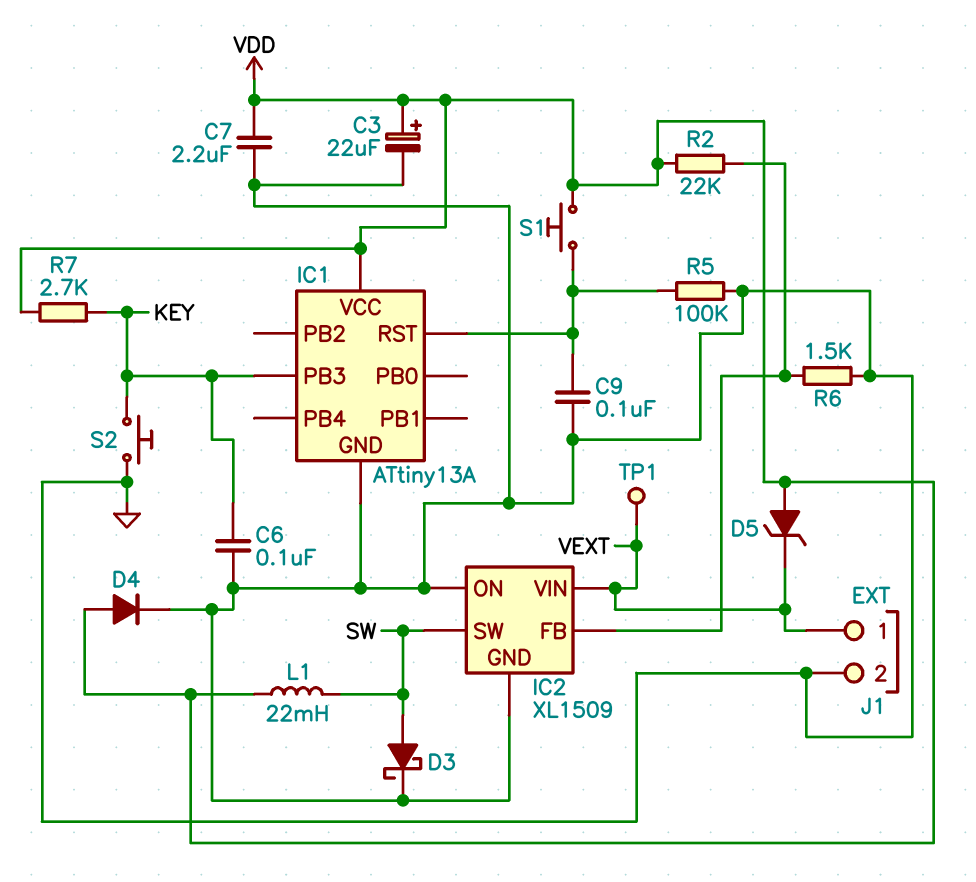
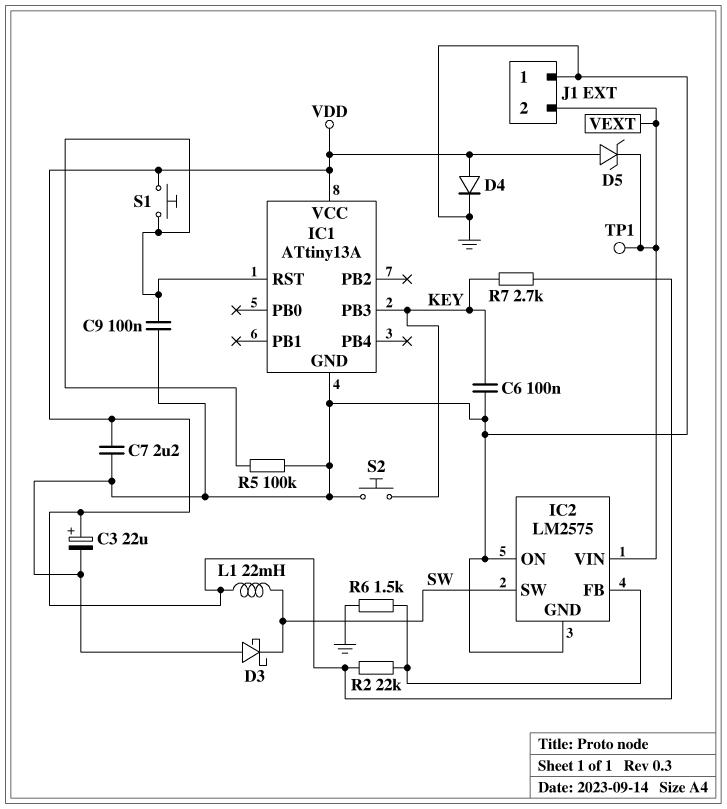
D3: schottky (A SW, K GND) -> schottky (A GND, K SW)
IC2: XL1509 -> LM2575
J1 pin 1: VEXT -> GND
J1 pin 2: GND -> VEXT

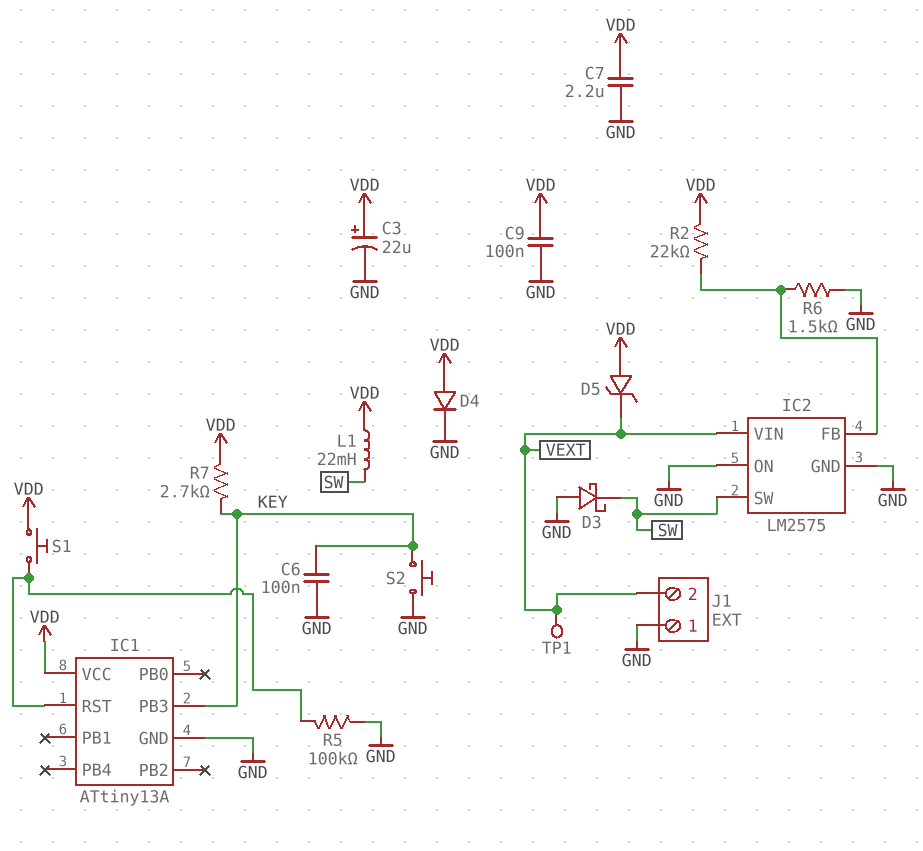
C9: 100nF (GND, IC1/RST) -> 100nF (GND, VDD)

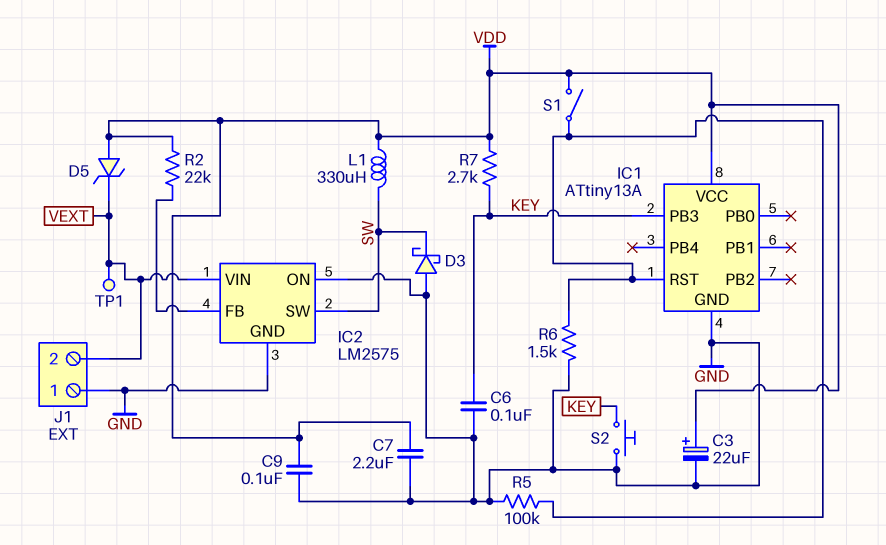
D4: diode (A VDD, K GND) -> none
L1: 22mH (SW, VDD) -> 330uH (SW, VDD)
R6: 1.5k (GND, IC2/FB) -> 1.5k (GND, IC1/RST)
S1: button (IC1/RST, VDD) -> switch (IC1/RST, VDD)

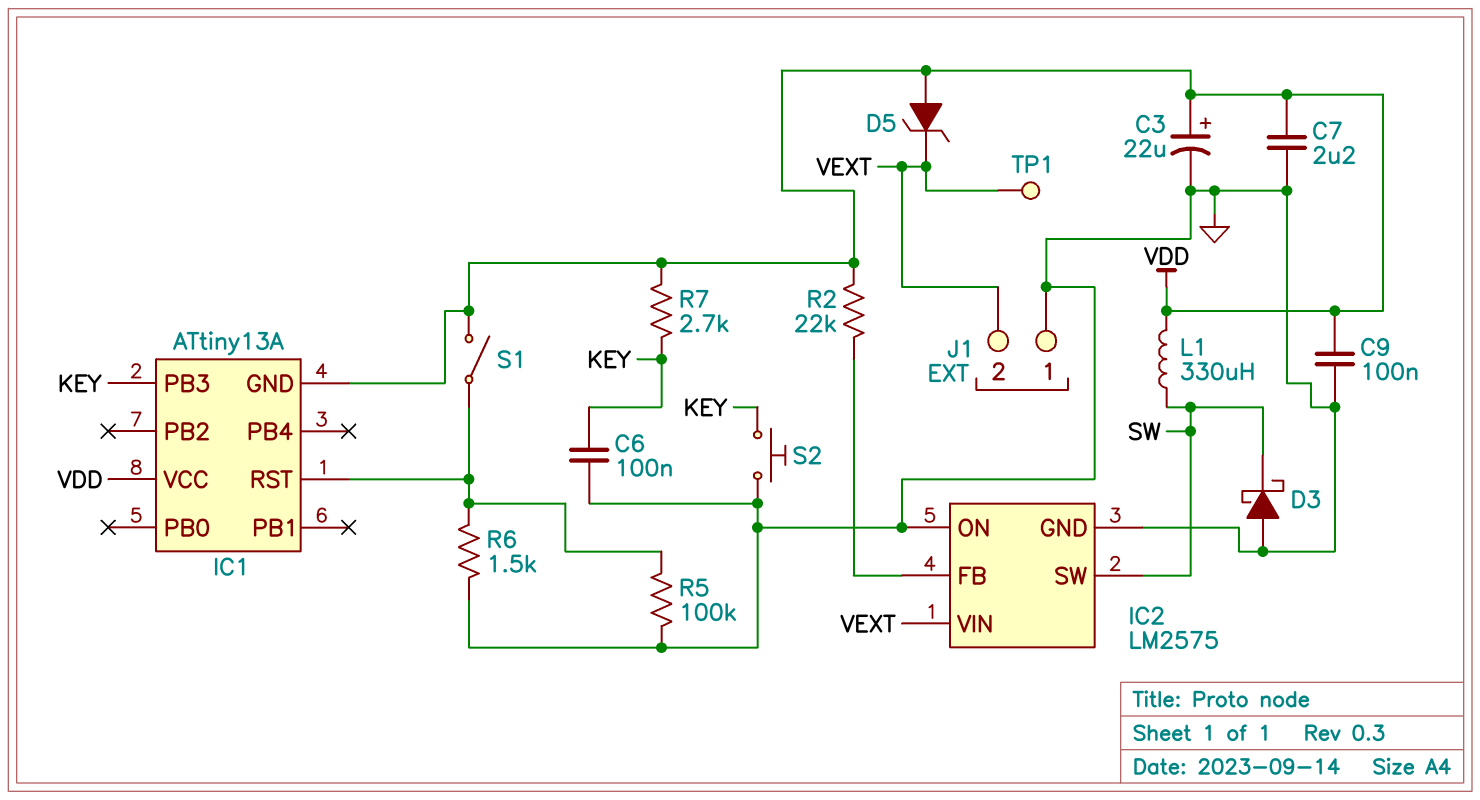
IC1 pin GND: GND -> VDD

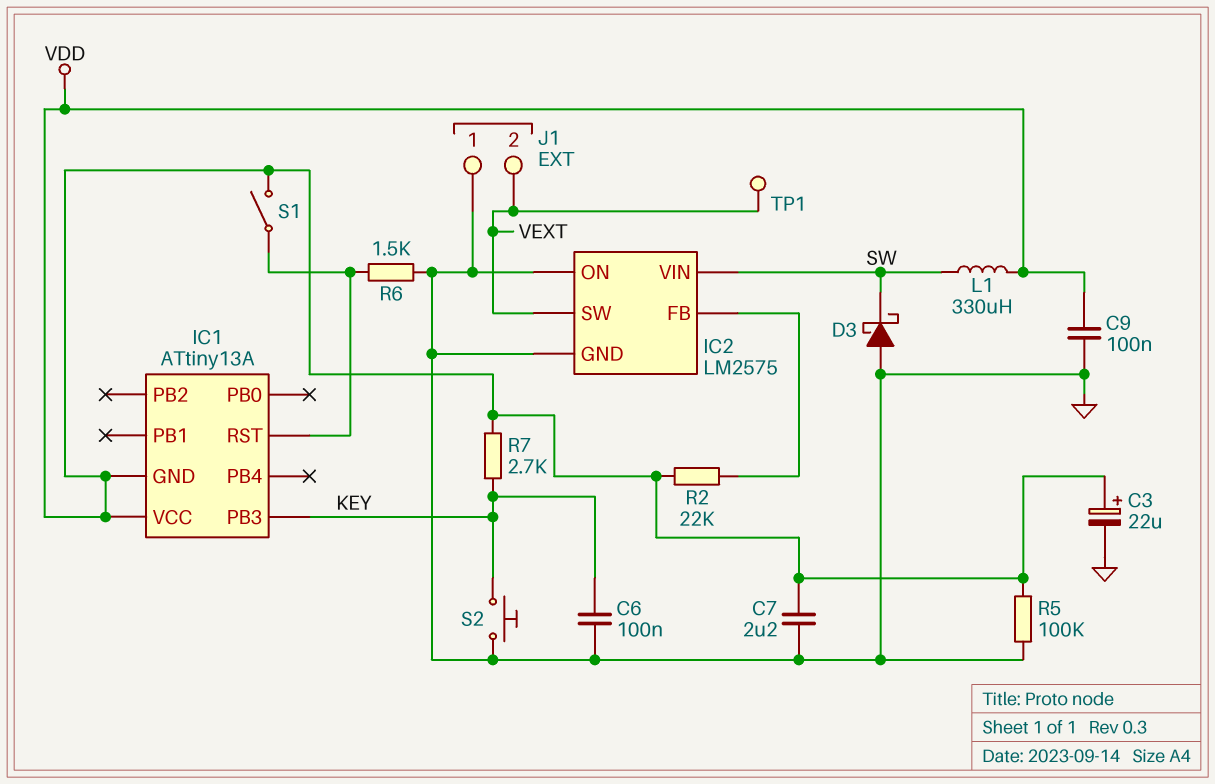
D5: zener (A VDD, K VEXT) -> none
IC2 pin SW: SW -> VEXT
IC2 pin VIN: VEXT -> SW
R5: 100k (GND, IC1/RST) -> 100k (GND, VDD)

